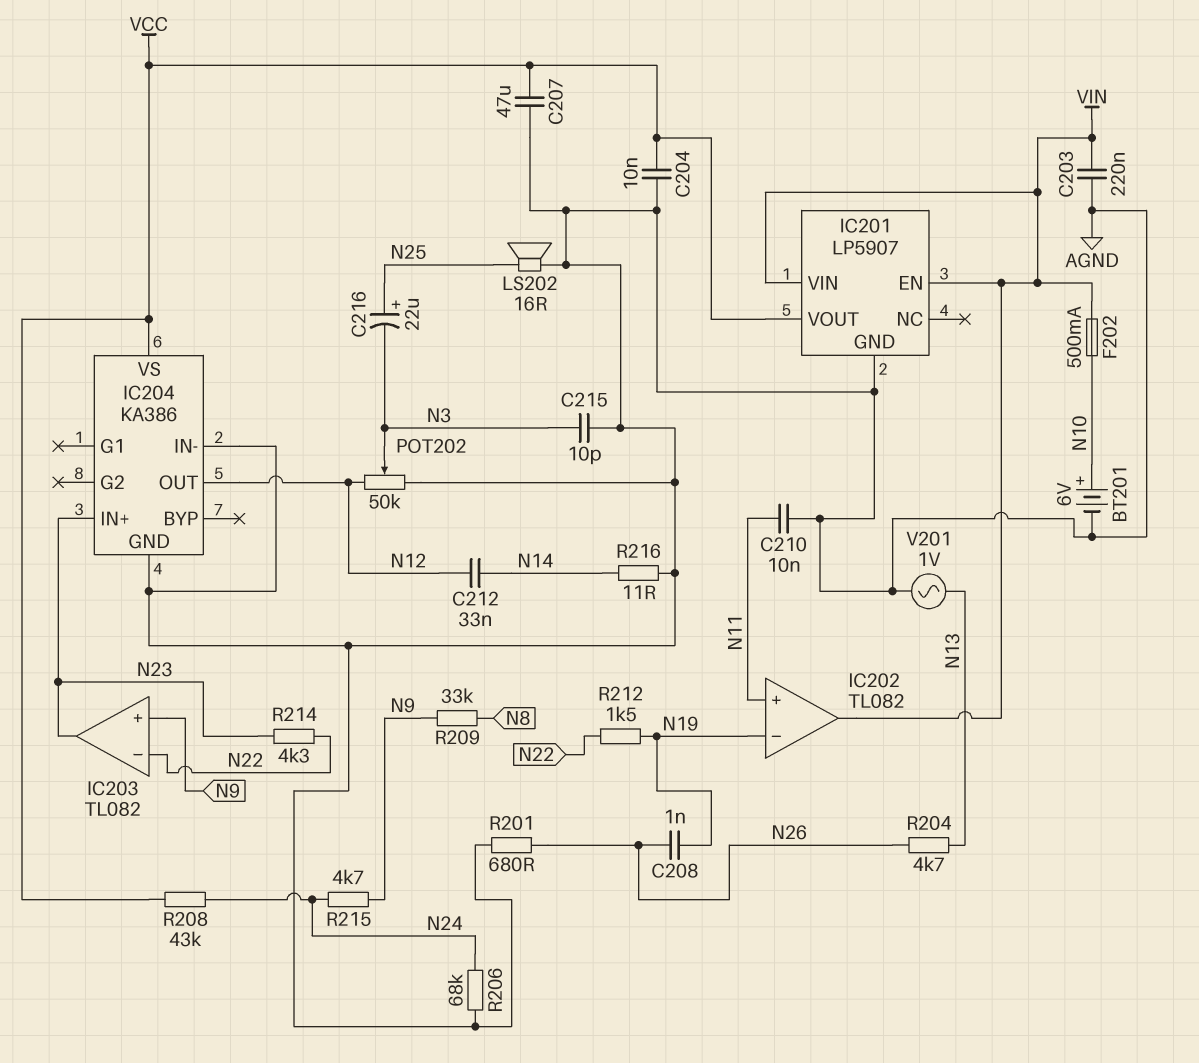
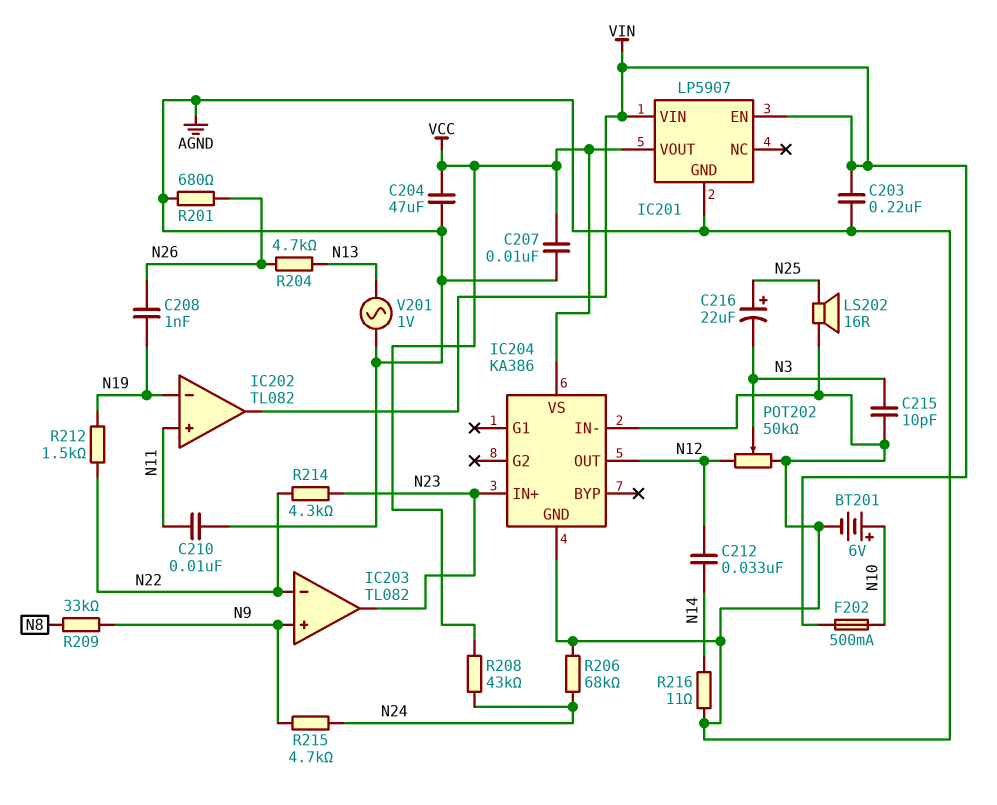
C204: 10nF (AGND, VCC) -> 47uF (AGND, VCC)
C207: 47uF (AGND, VCC) -> 10nF (AGND, VCC)

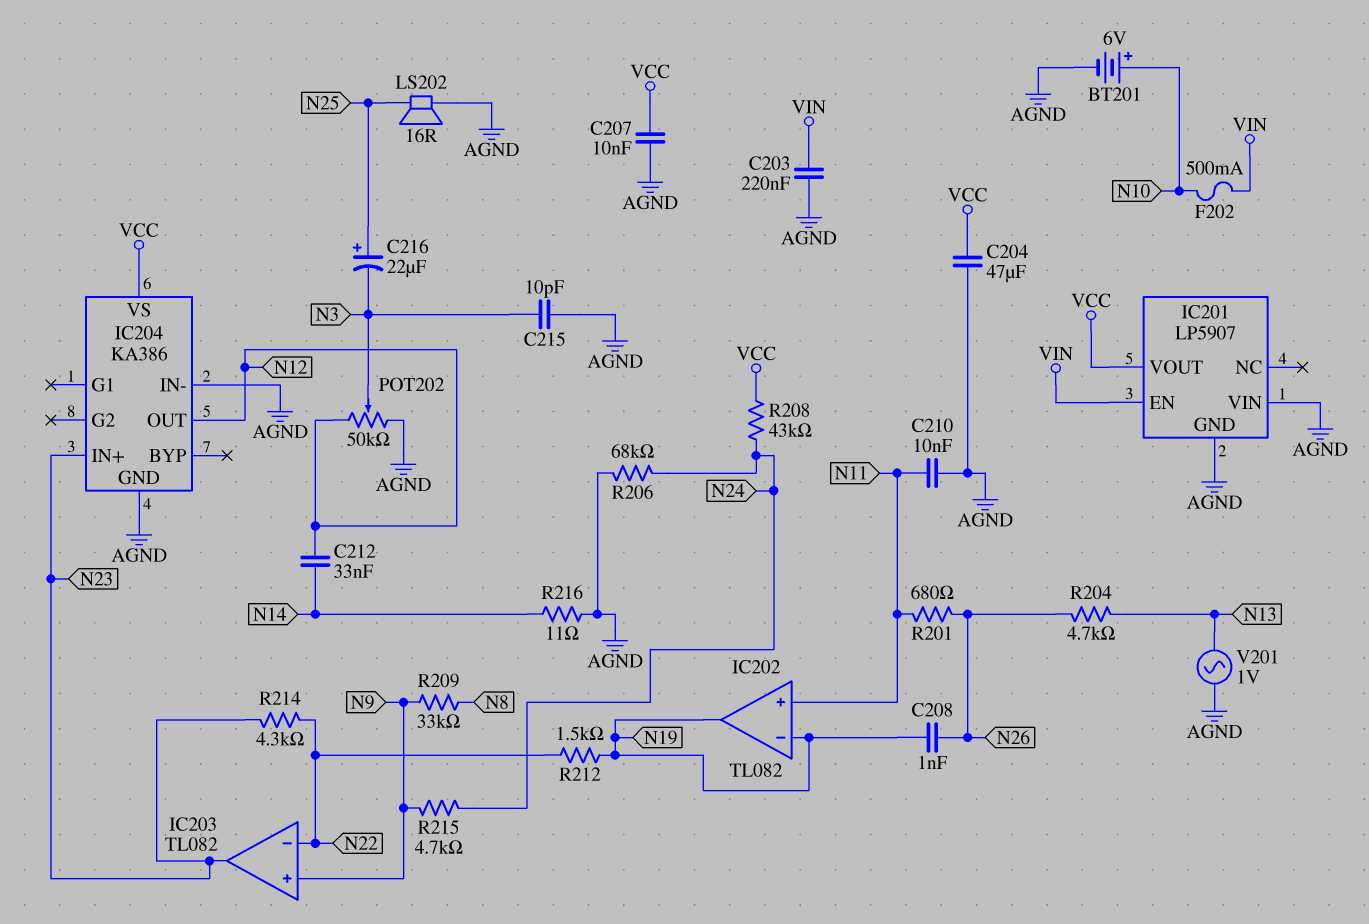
IC201 pin VIN: VIN -> AGND
IC202 pin out: VIN -> N19
R201: 680 (AGND, N26) -> 680 (N11, N26)

